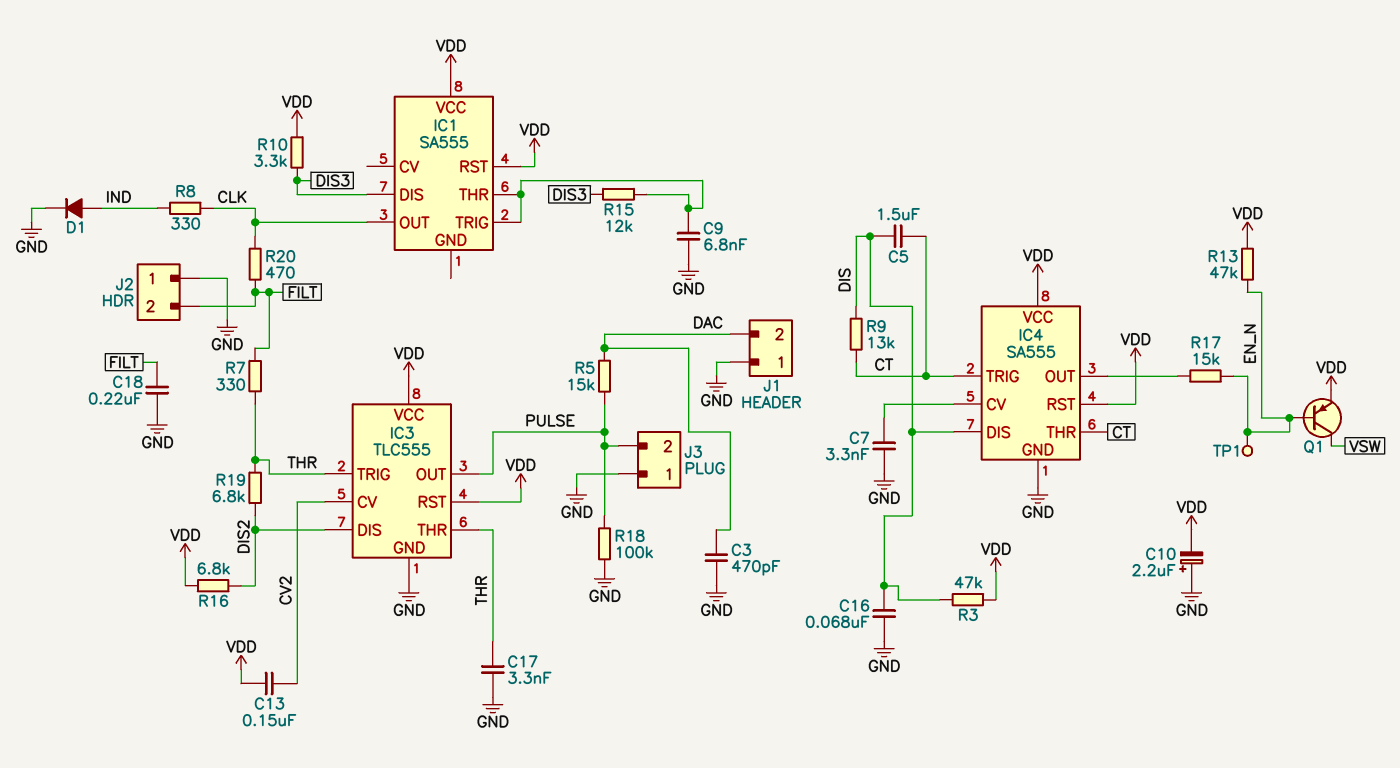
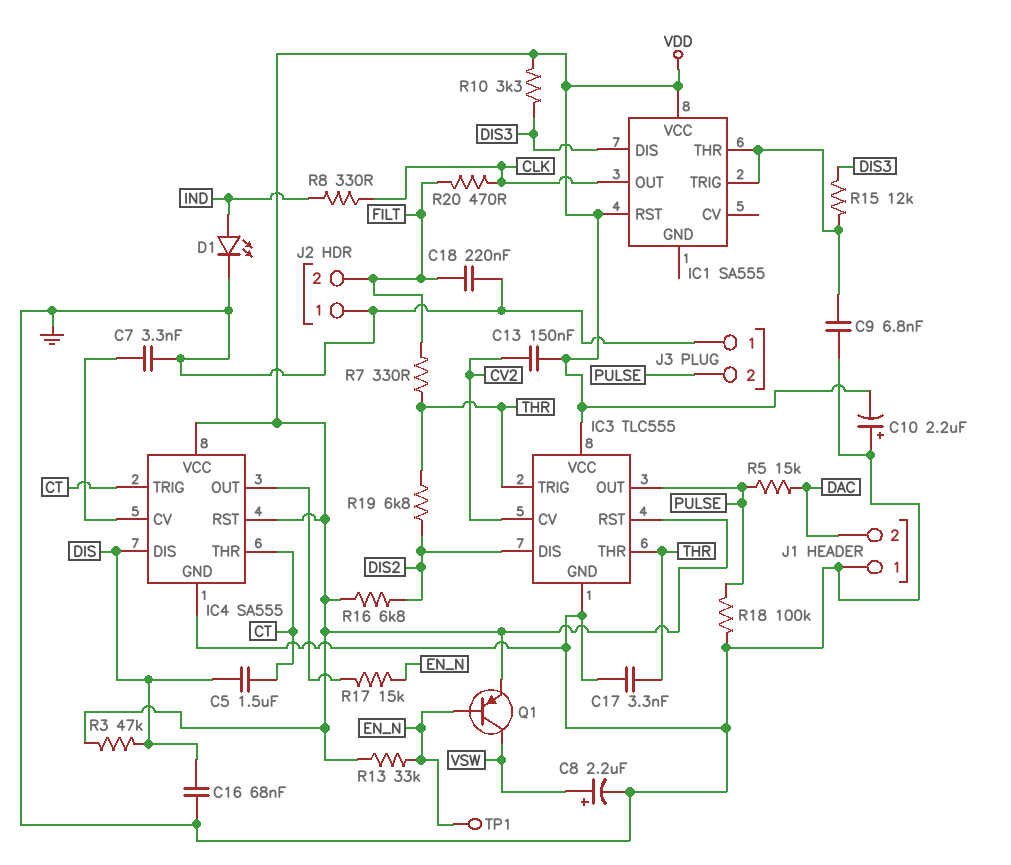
C3: 470pF (DAC, GND) -> none
C8: none -> 2.2uF (plus VSW, minus GND)
D1: diode (A IND, K GND) -> LED (A IND, K GND)
R9: 13k (CT, DIS) -> none
R13: 47k (EN_N, VDD) -> 33k (EN_N, VDD)

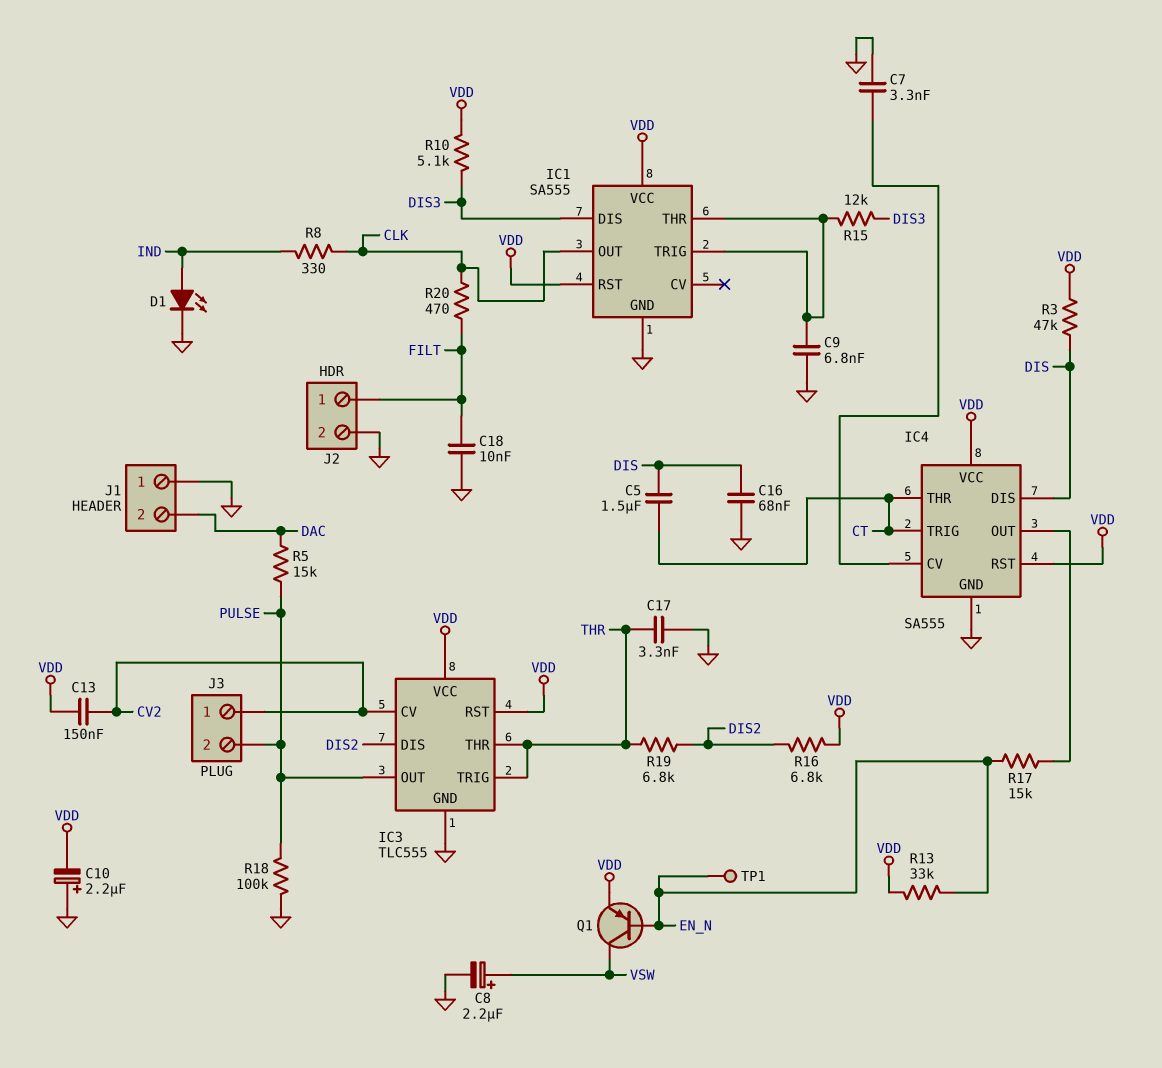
C18: 220nF (FILT, GND) -> 10nF (FILT, GND)
IC1 pin GND: none -> GND
J2 pin 1: GND -> FILT
J2 pin 2: FILT -> GND
J3 pin 1: GND -> CV2
R7: 330 (FILT, THR) -> none
R10: 3.3k (DIS3, VDD) -> 5.1k (DIS3, VDD)

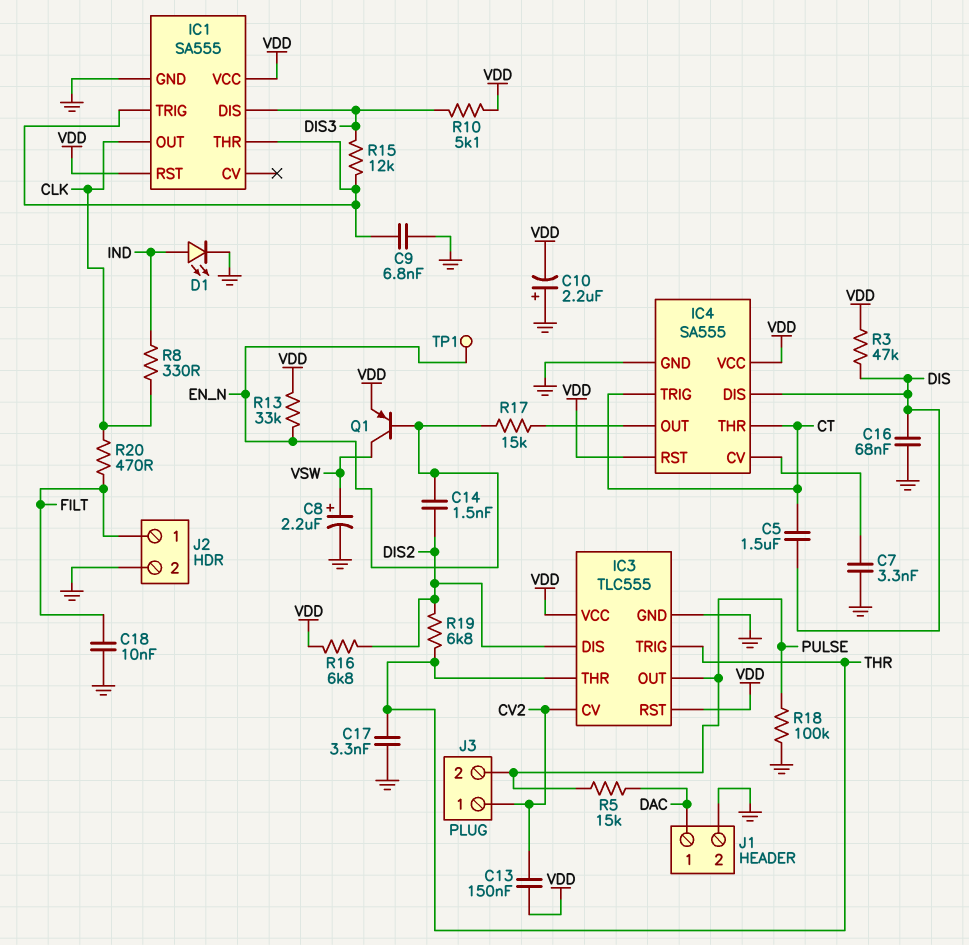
C14: none -> 1.5nF (DIS2, EN_N)
J1 pin 1: GND -> DAC
J1 pin 2: DAC -> GND

